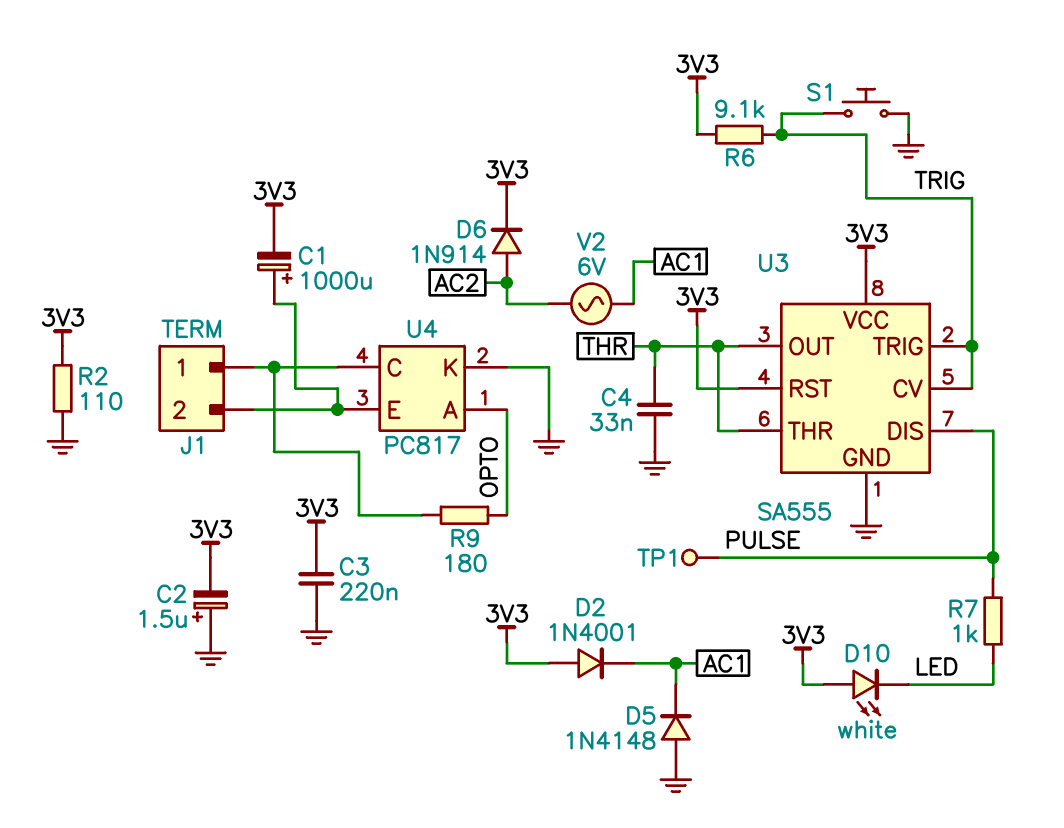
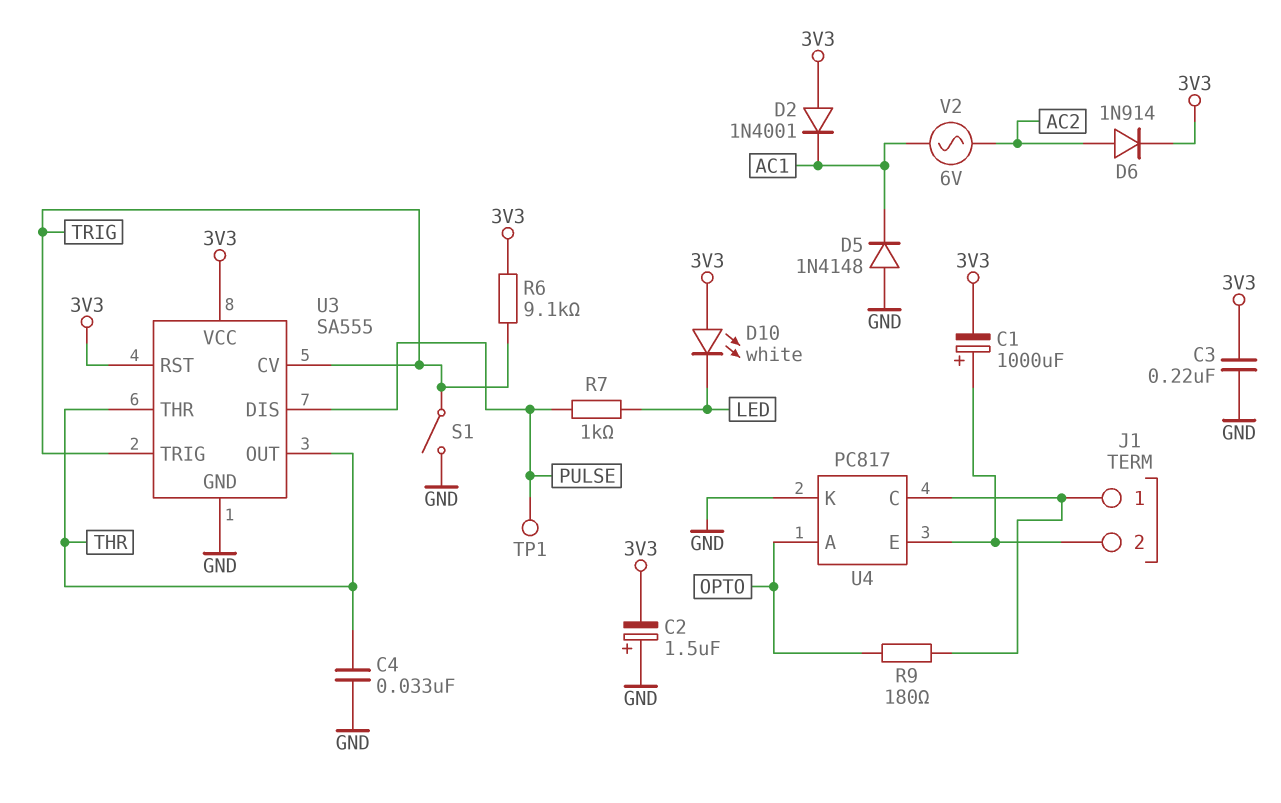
R2: 110 (3V3, GND) -> none
S1: button (GND, TRIG) -> switch (GND, TRIG)

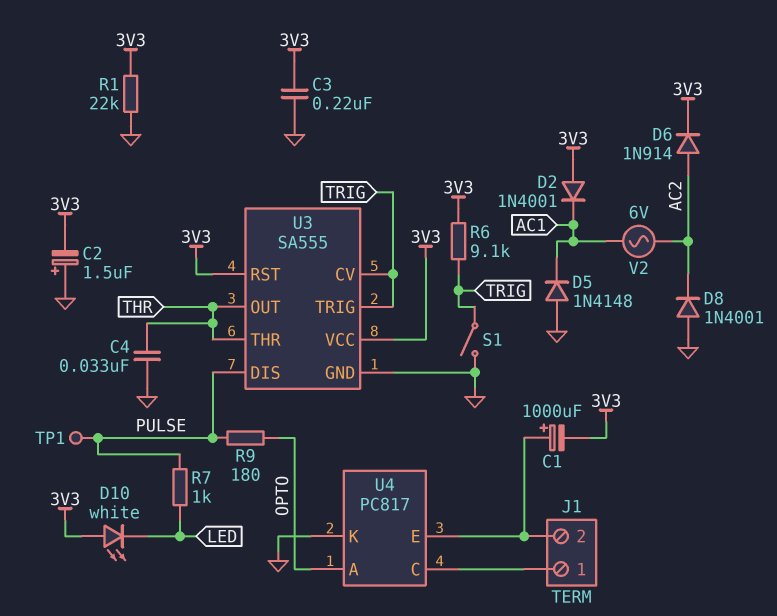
D8: none -> diode 1N4001 (A GND, K AC2)
R1: none -> 22k (3V3, GND)
R9: 180 (J1/1, OPTO) -> 180 (OPTO, PULSE)

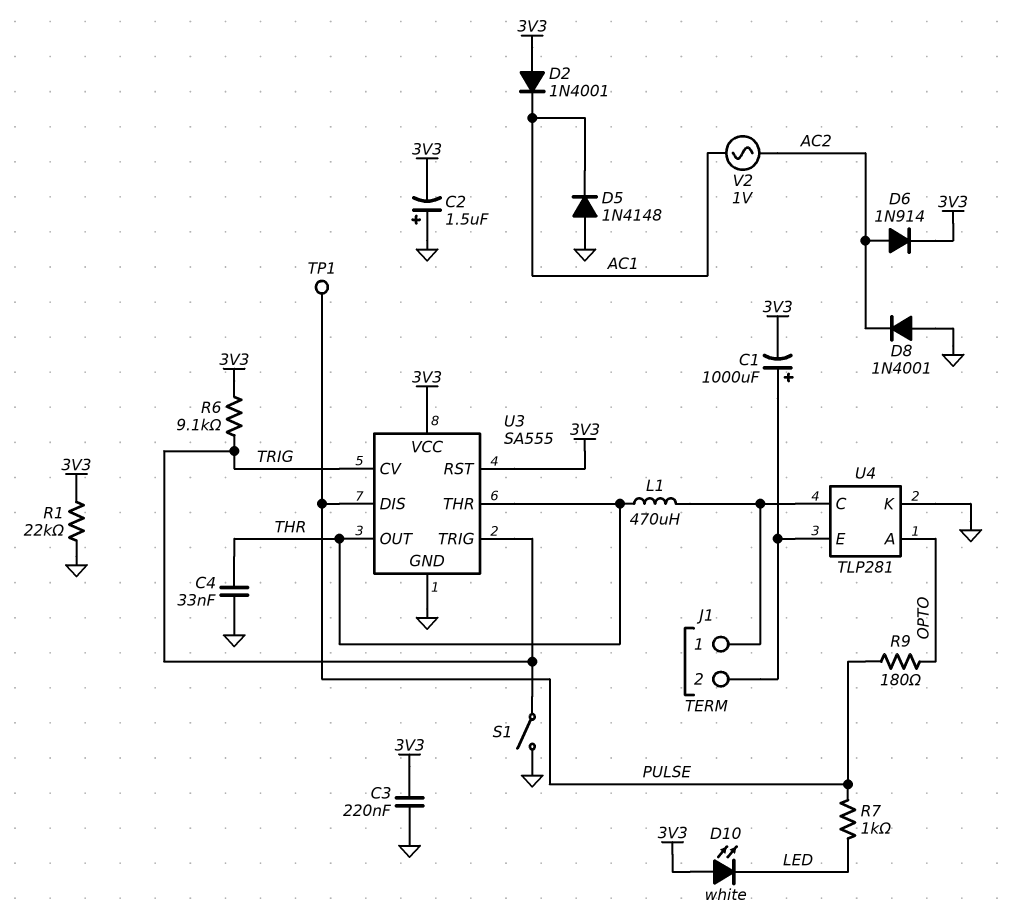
L1: none -> 470uH (J1/1, THR)
U4: PC817 -> TLP281
V2: AC 6V (AC1, AC2) -> AC 1V (AC1, AC2)

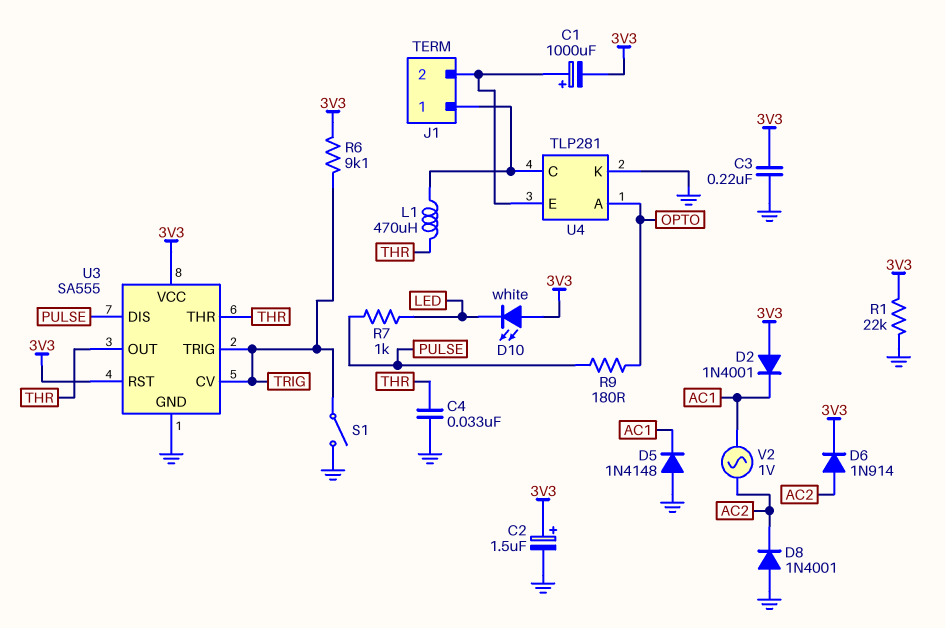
C2: 1.5uF (plus GND, minus 3V3) -> 1.5uF (plus 3V3, minus GND)
TP1: test point (PULSE) -> none

